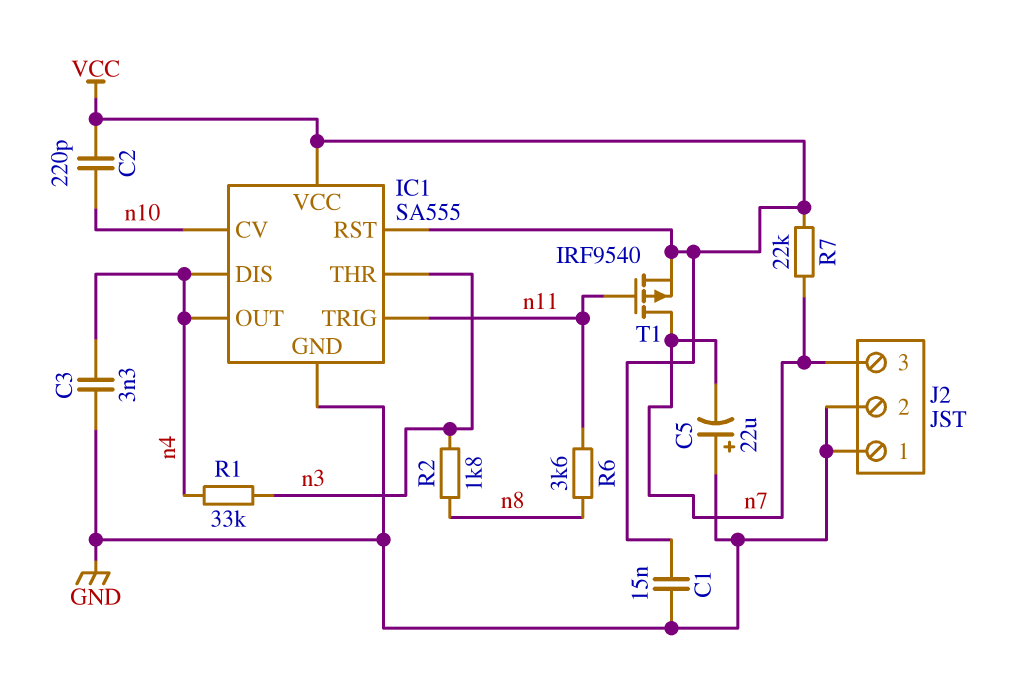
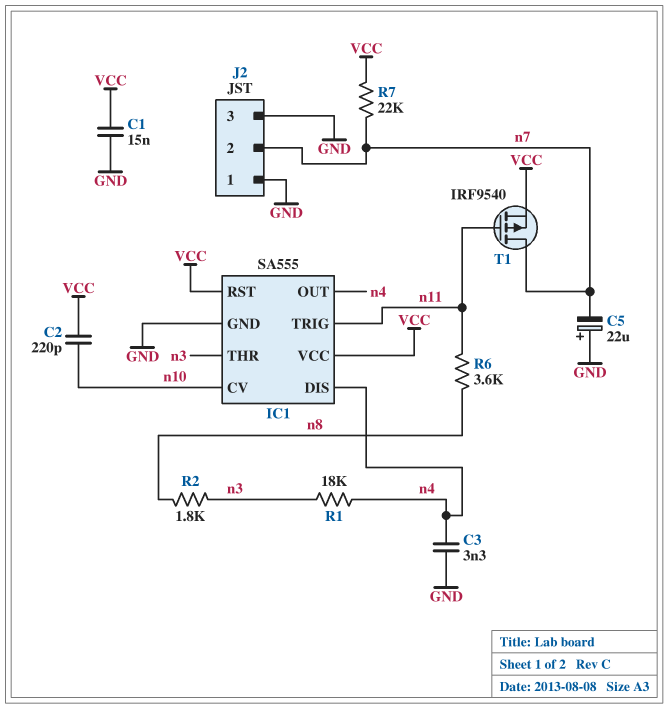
J2 pin 2: GND -> n7
J2 pin 3: n7 -> GND
R1: 33k (n3, n4) -> 18k (n3, n4)

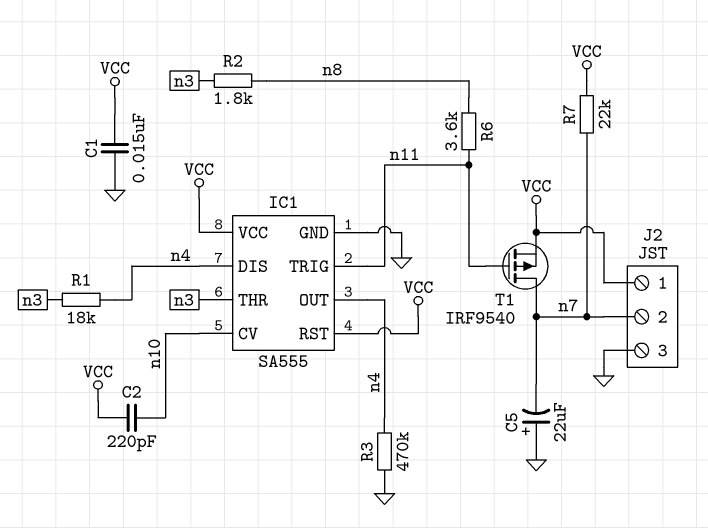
C3: 3.3nF (GND, n4) -> none
J2 pin 1: GND -> VCC
R3: none -> 470k (GND, n4)

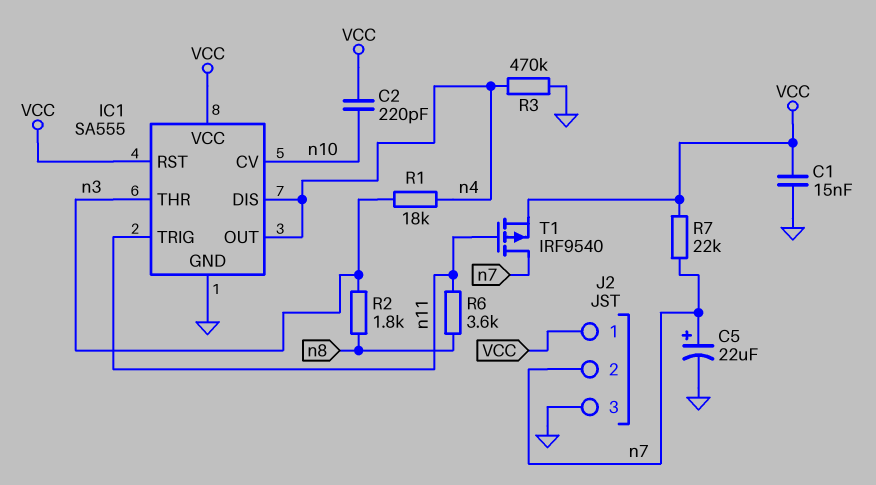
C5: 22uF (plus GND, minus n7) -> 22uF (plus n7, minus GND)

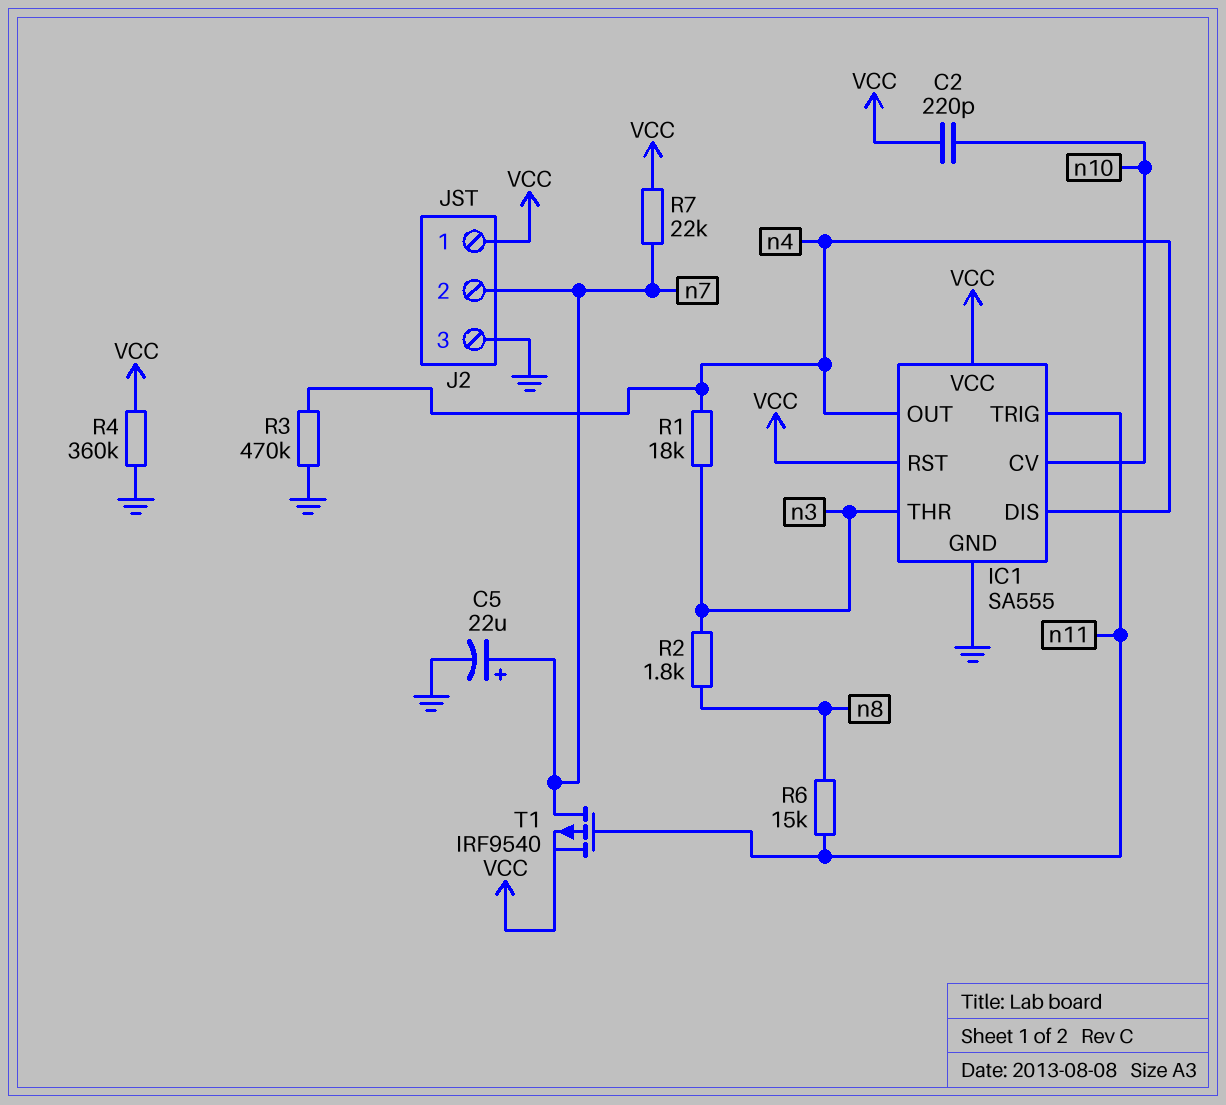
C1: 15nF (GND, VCC) -> none
R4: none -> 360k (GND, VCC)
R6: 3.6k (n8, n11) -> 15k (n8, n11)

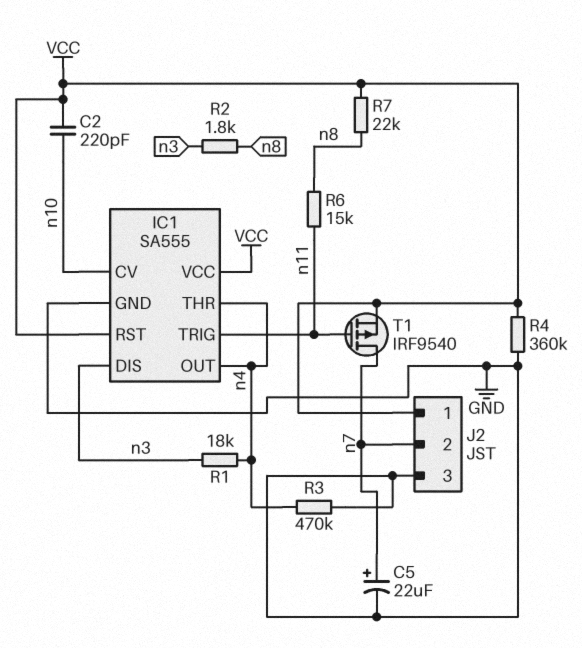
IC1 pin DIS: n4 -> n3
IC1 pin THR: n3 -> n4
R7: 22k (VCC, n7) -> 22k (VCC, n8)

